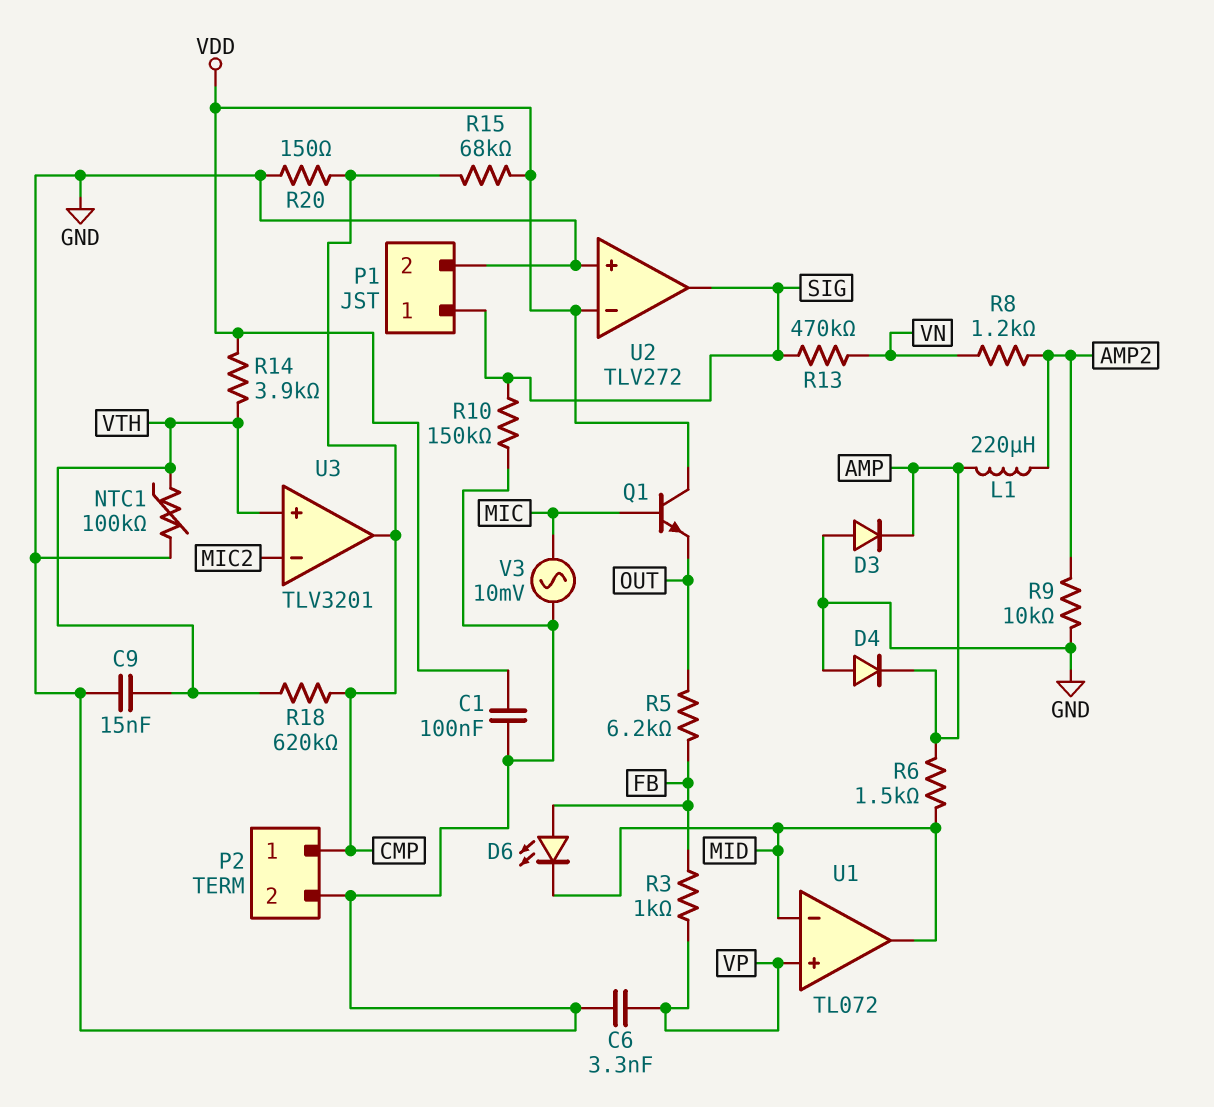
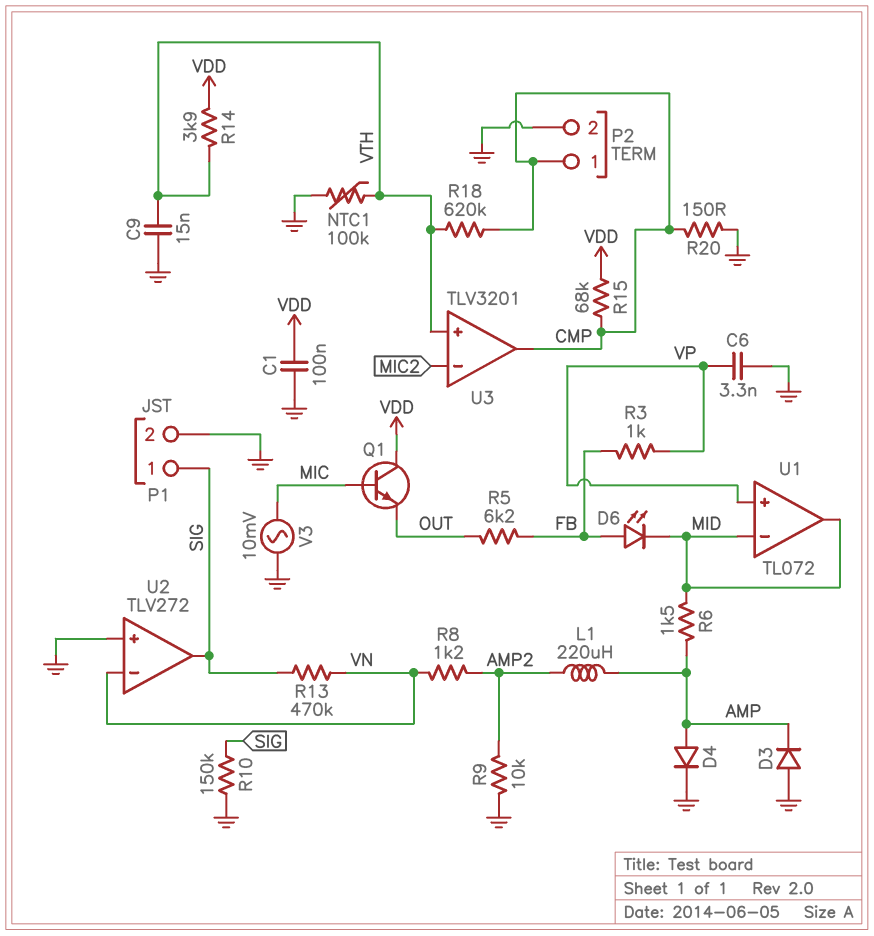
D4: diode (A GND, K AMP) -> diode (A AMP, K GND)
U2 pin in-: VDD -> VN

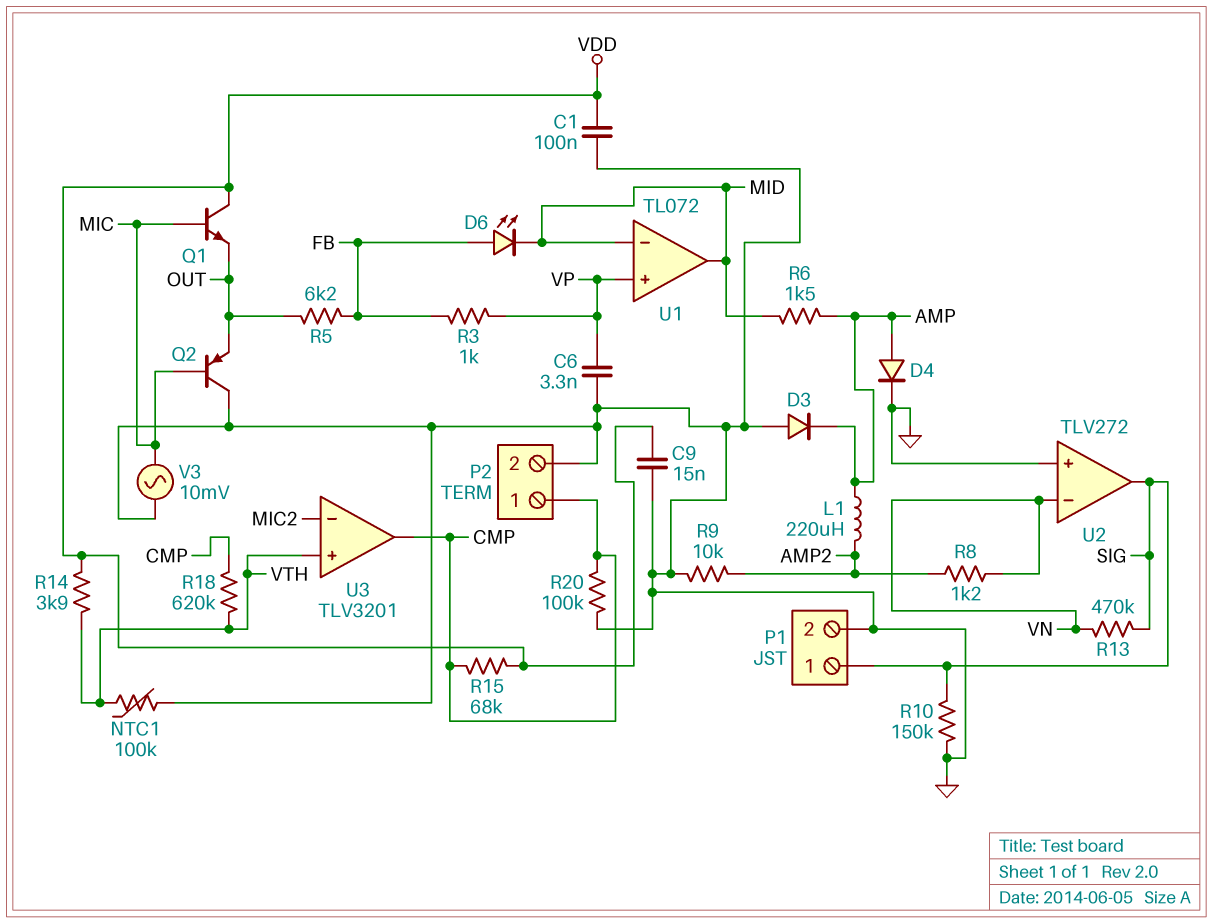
C9: 15nF (GND, VTH) -> 15nF (GND, VDD)
Q2: none -> PNP (B MIC, C GND, E OUT)
R20: 150 (CMP, GND) -> 100k (CMP, GND)

